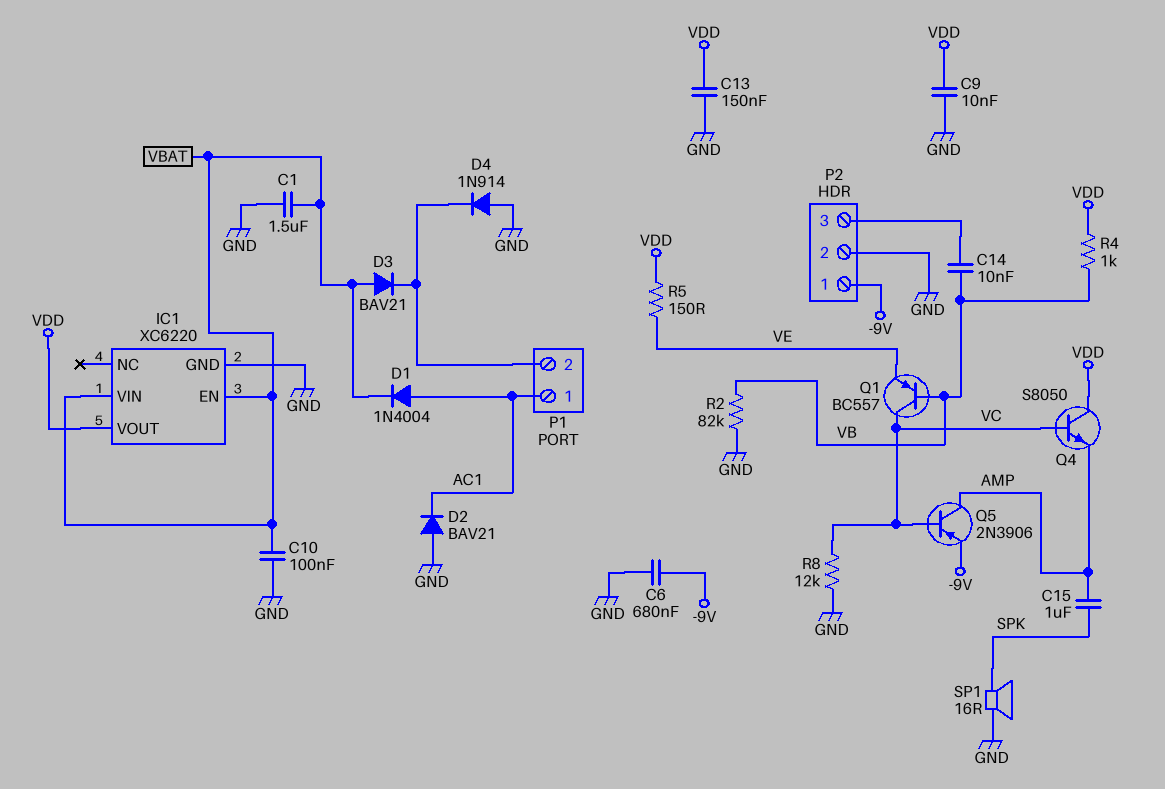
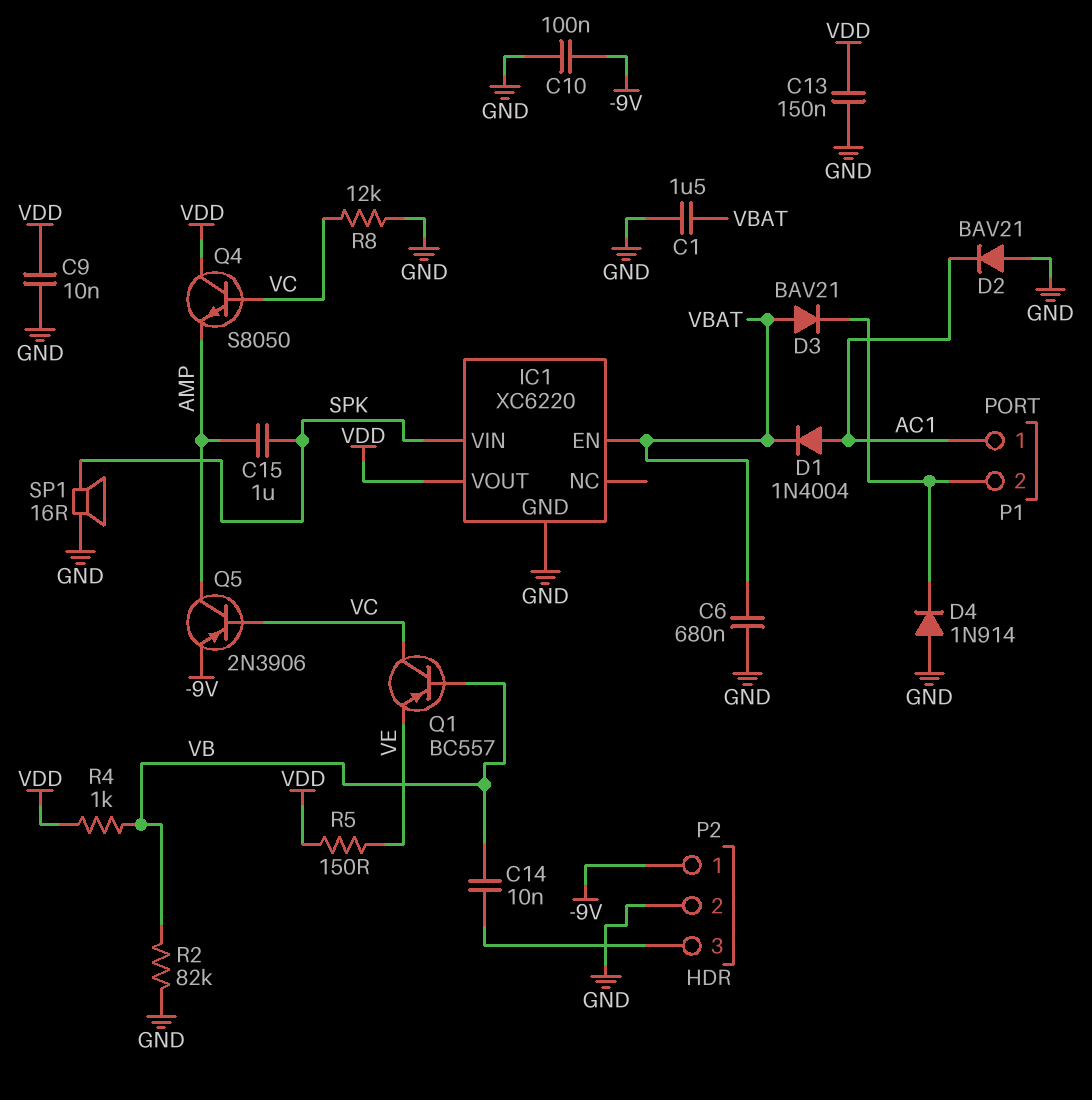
C6: 680nF (-9V, GND) -> 680nF (GND, VBAT)
C10: 100nF (GND, VBAT) -> 100nF (-9V, GND)
IC1 pin VIN: VBAT -> SPK

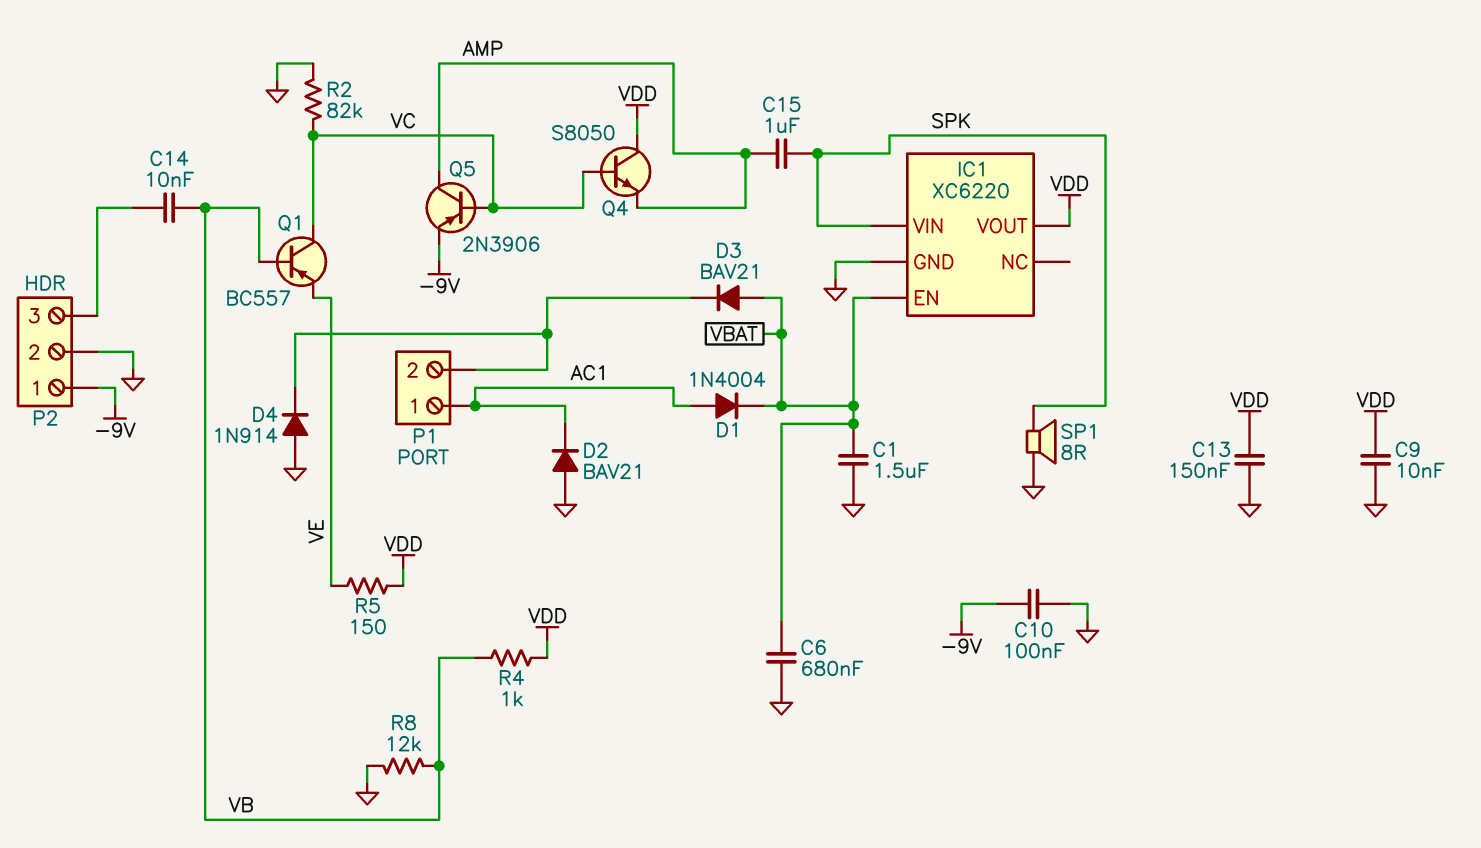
R2: 82k (GND, VB) -> 82k (GND, VC)
R8: 12k (GND, VC) -> 12k (GND, VB)
SP1: speaker 16R (GND, SPK) -> speaker 8R (GND, SPK)

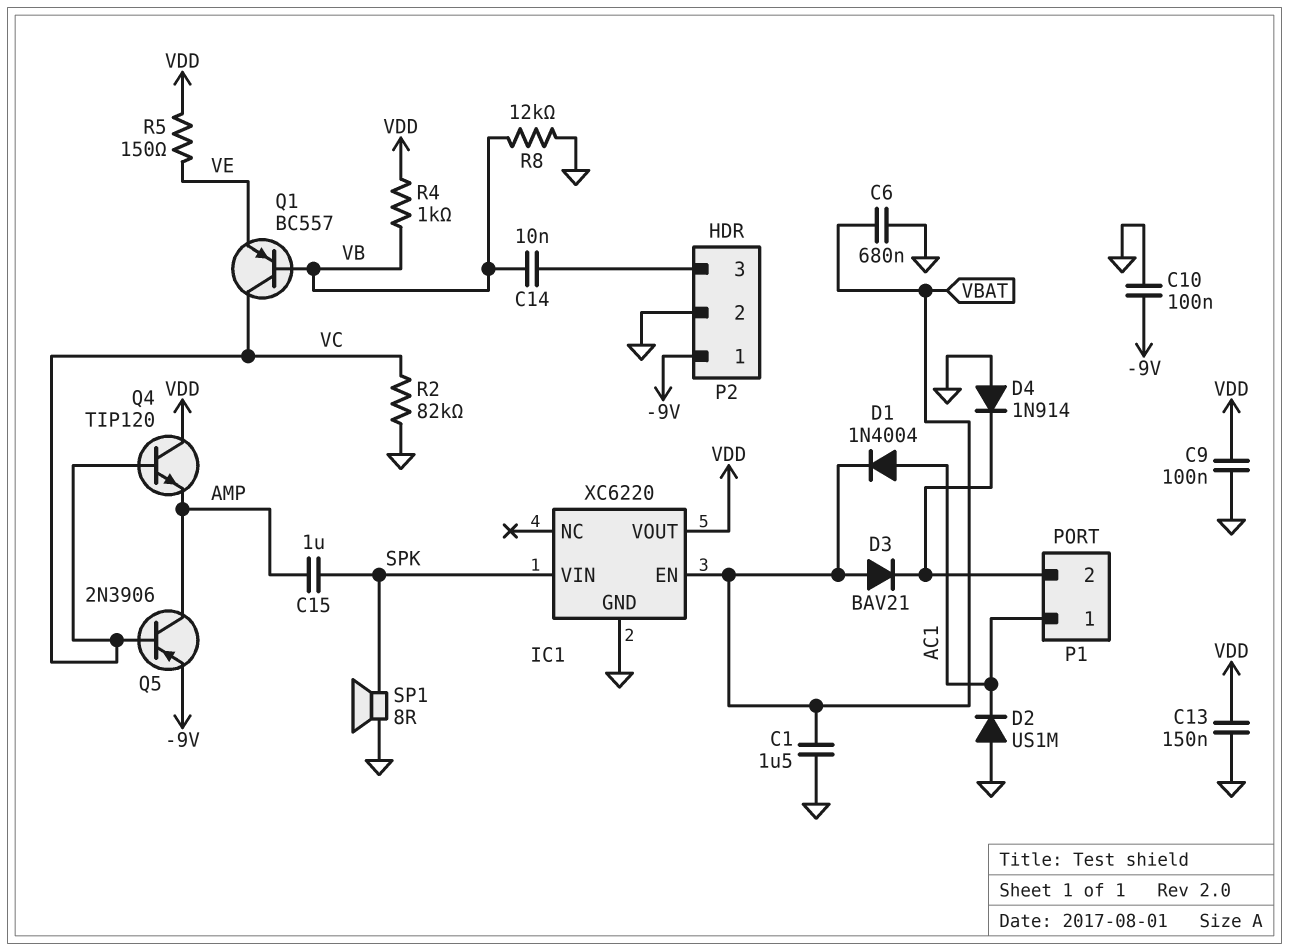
C9: 10nF (GND, VDD) -> 100nF (GND, VDD)
D2: diode BAV21 (A GND, K AC1) -> diode US1M (A GND, K AC1)
Q4: NPN S8050 (B VC, C VDD, E AMP) -> NPN TIP120 (B VC, C VDD, E AMP)

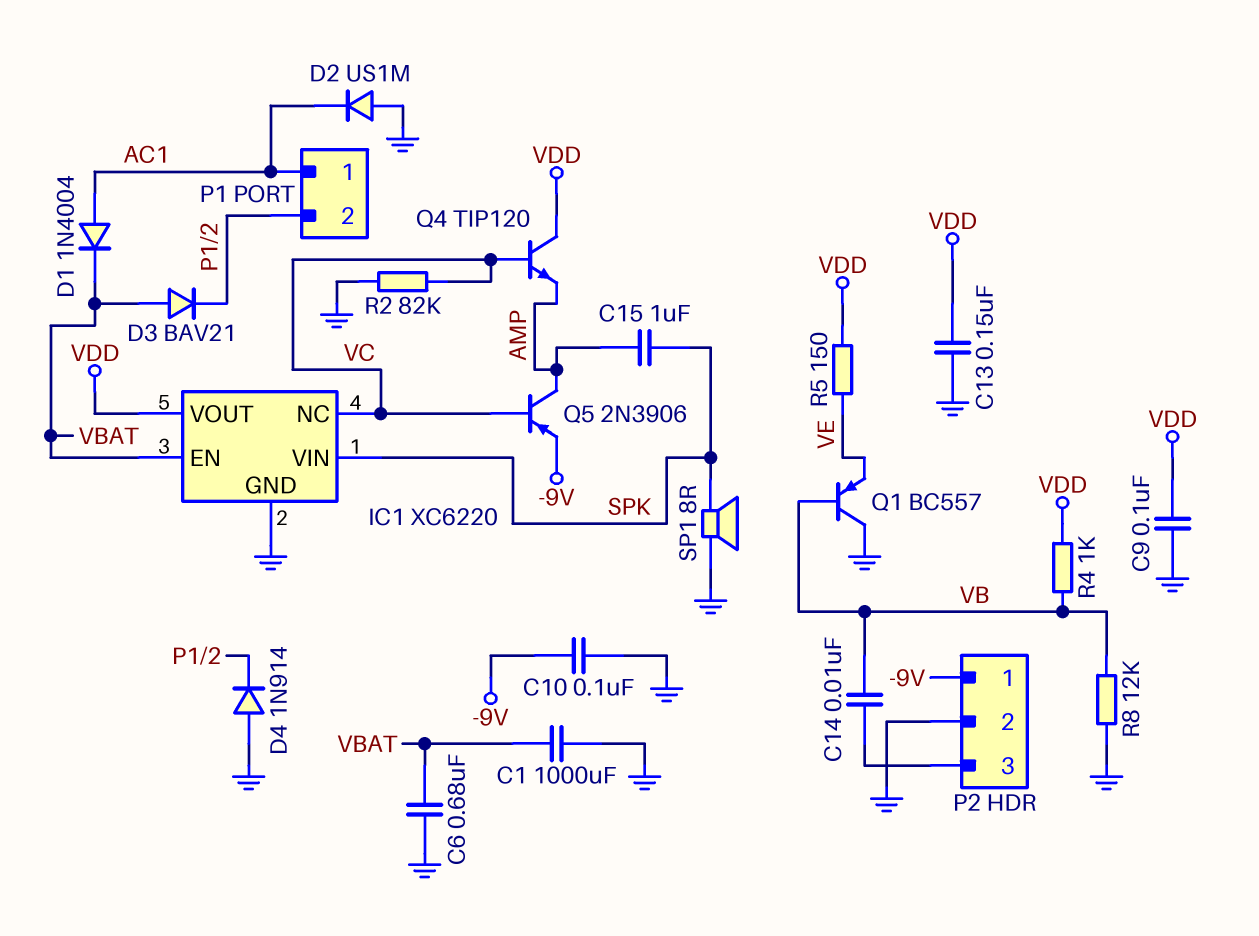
C1: 1.5uF (GND, VBAT) -> 1000uF (GND, VBAT)
IC1 pin NC: none -> VC
Q1: PNP BC557 (B VB, C VC, E VE) -> PNP BC557 (B VB, C GND, E VE)

